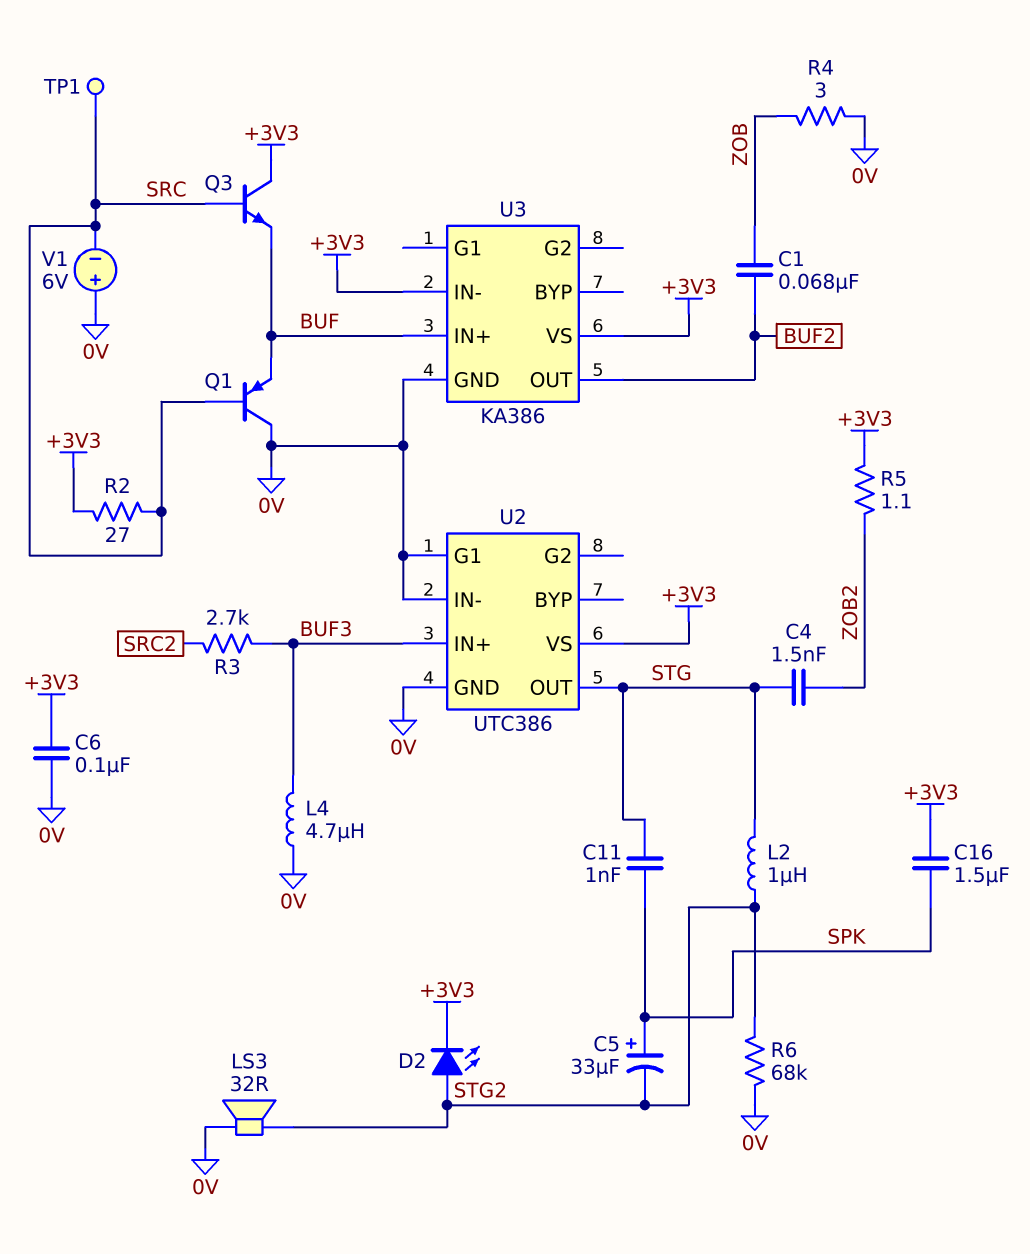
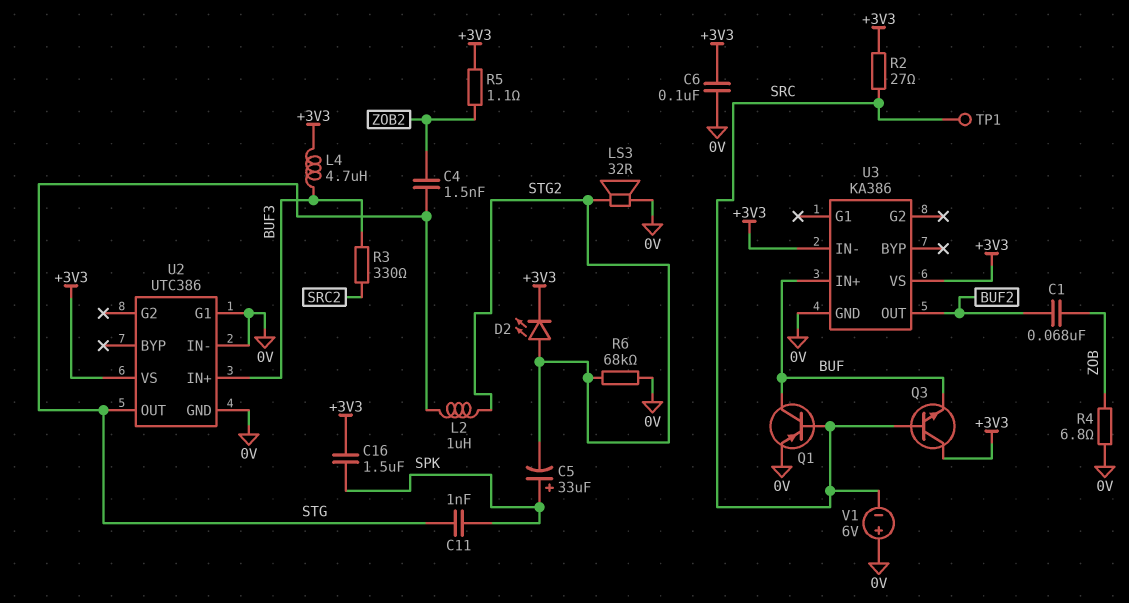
L4: 4.7uH (0V, BUF3) -> 4.7uH (+3V3, BUF3)
Q1: PNP (B SRC, C 0V, E BUF) -> PNP (B SRC, C BUF, E 0V)
R3: 2.7k (BUF3, SRC2) -> 330 (BUF3, SRC2)
R4: 3 (0V, ZOB) -> 6.8 (0V, ZOB)

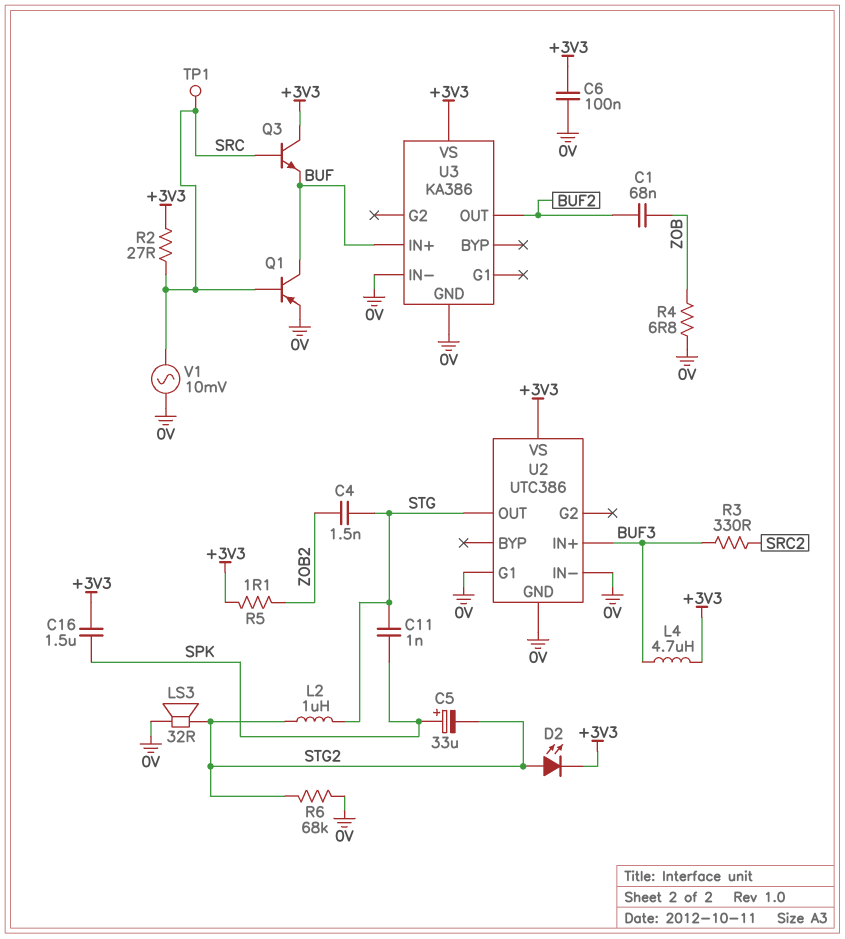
U3 pin IN-: +3V3 -> 0V
V1: 6V (plus 0V, minus SRC) -> AC 10mV (0V, SRC)

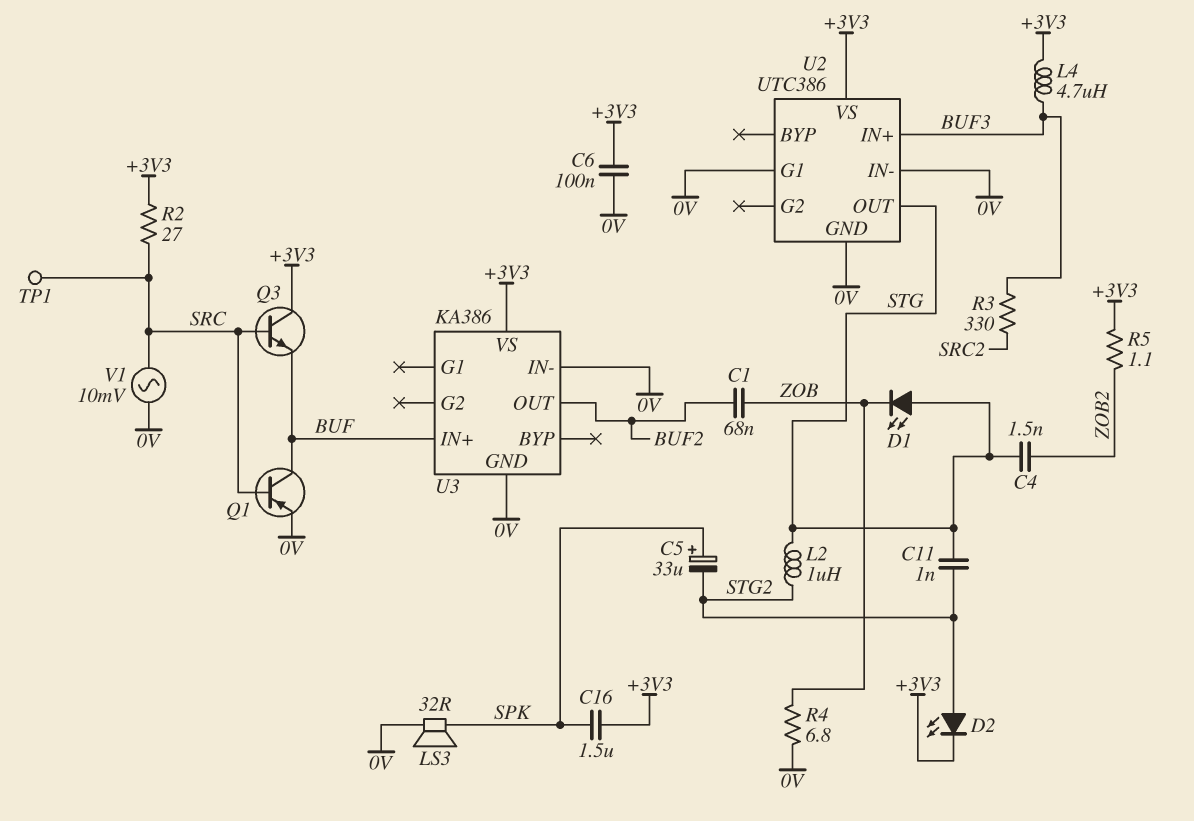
C11: 1nF (SPK, STG) -> 1nF (STG, STG2)
D1: none -> LED (A STG, K ZOB)
LS3: speaker 32R (0V, STG2) -> speaker 32R (0V, SPK)
R6: 68k (0V, STG2) -> none

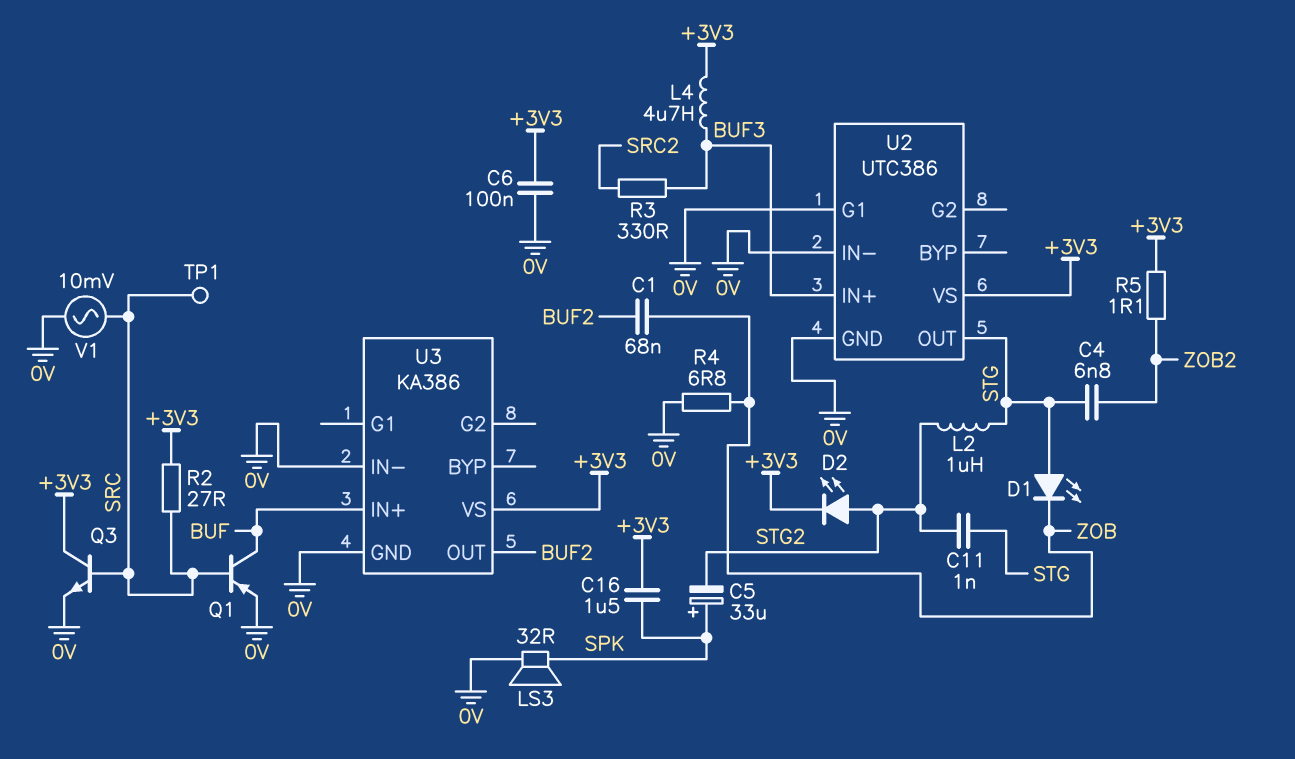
C4: 1.5nF (STG, ZOB2) -> 6.8nF (STG, ZOB2)
Q3: NPN (B SRC, C +3V3, E BUF) -> NPN (B SRC, C +3V3, E 0V)

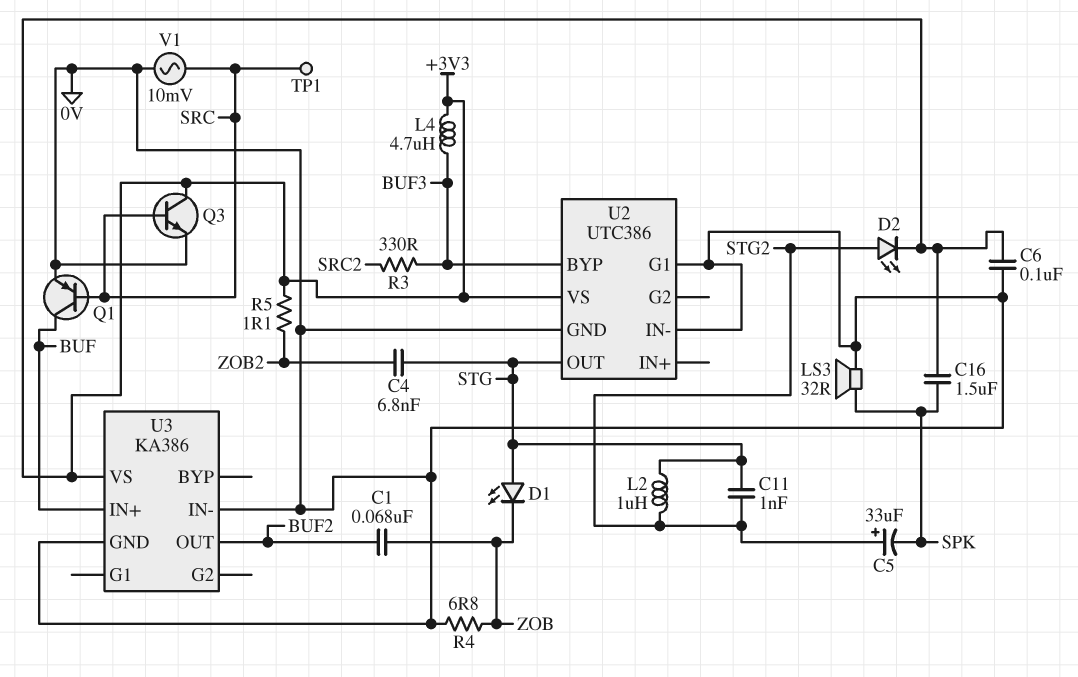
C5: 33uF (plus SPK, minus STG2) -> 33uF (plus STG2, minus SPK)
R2: 27 (+3V3, SRC) -> none
U2 pin BYP: none -> BUF3
U2 pin IN+: BUF3 -> none

